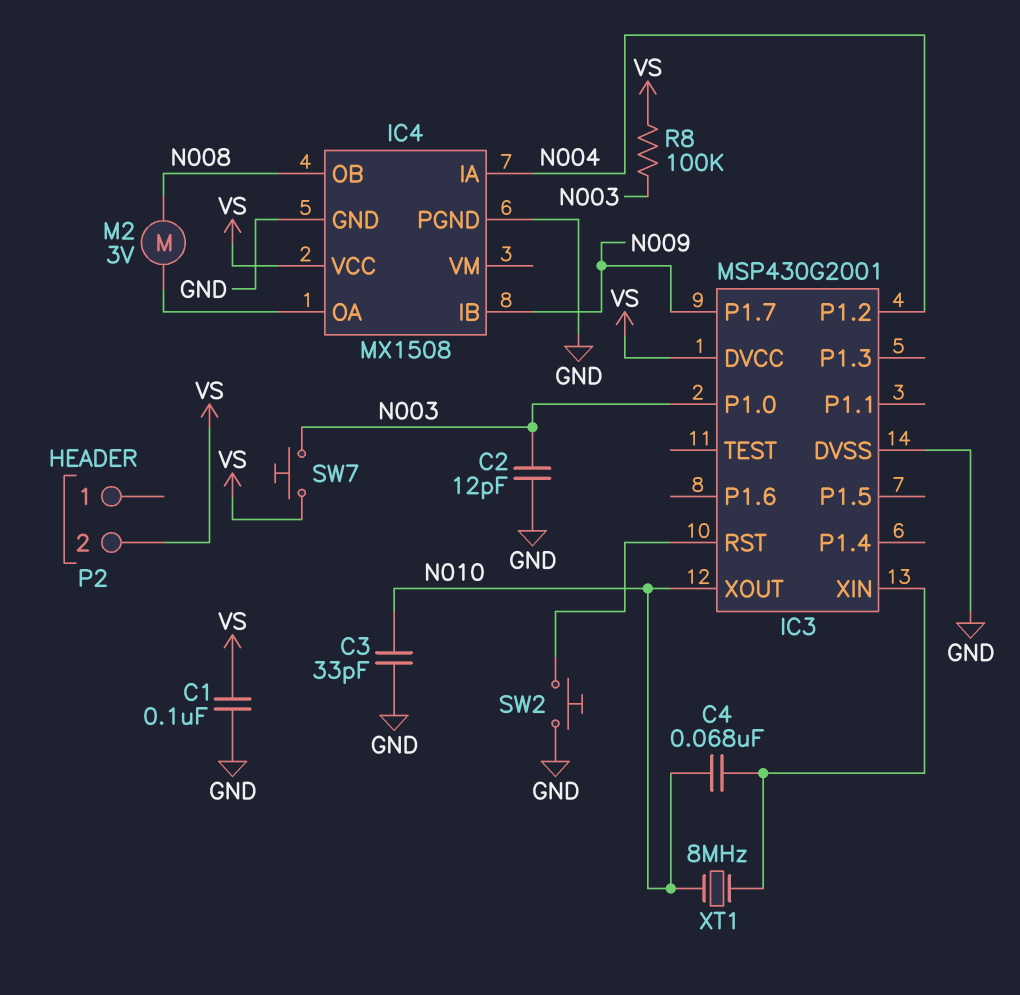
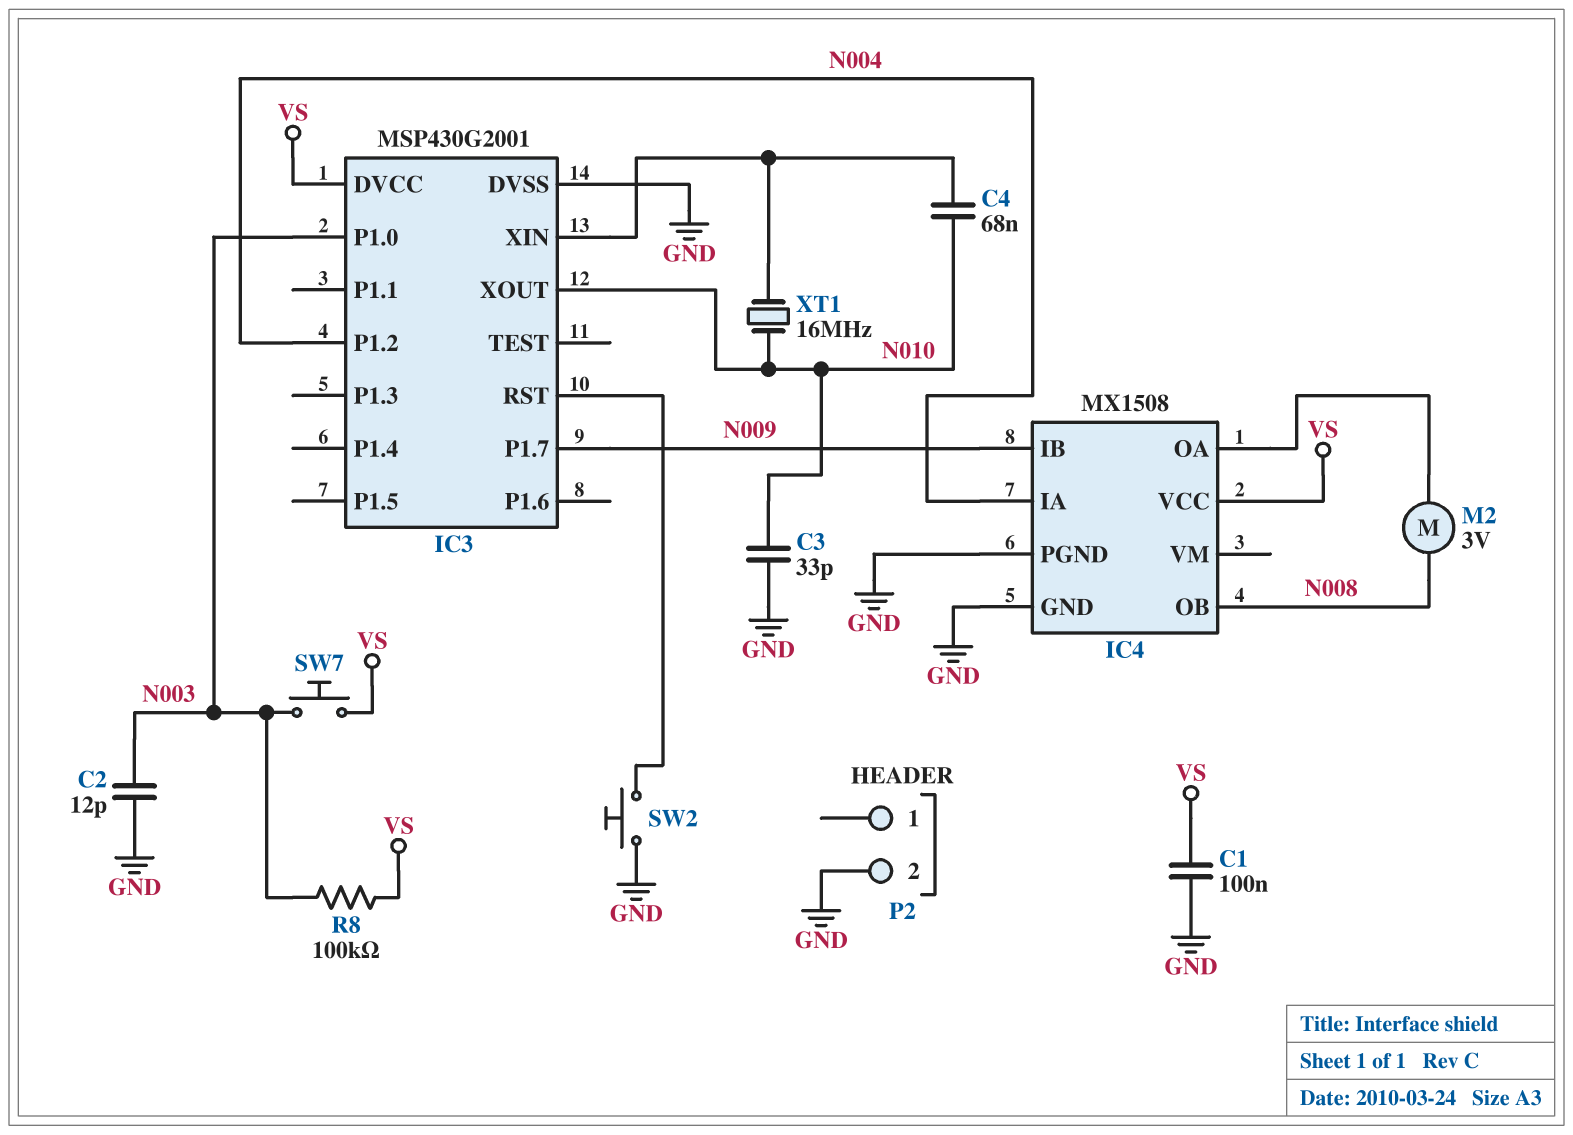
P2 pin 2: VS -> GND
XT1: 8MHz (IC3/XIN, N010) -> 16MHz (IC3/XIN, N010)

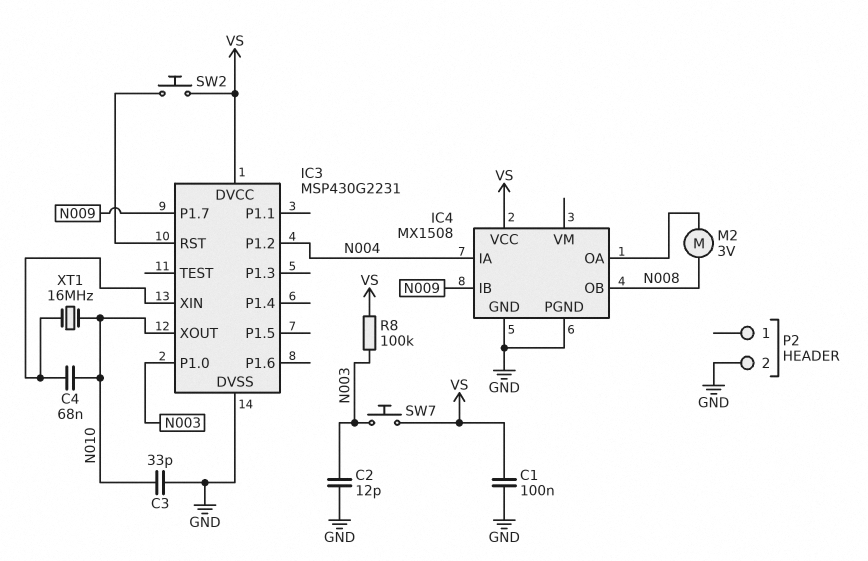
IC3: MSP430G2001 -> MSP430G2231
SW2: button (GND, IC3/RST) -> button (IC3/RST, VS)

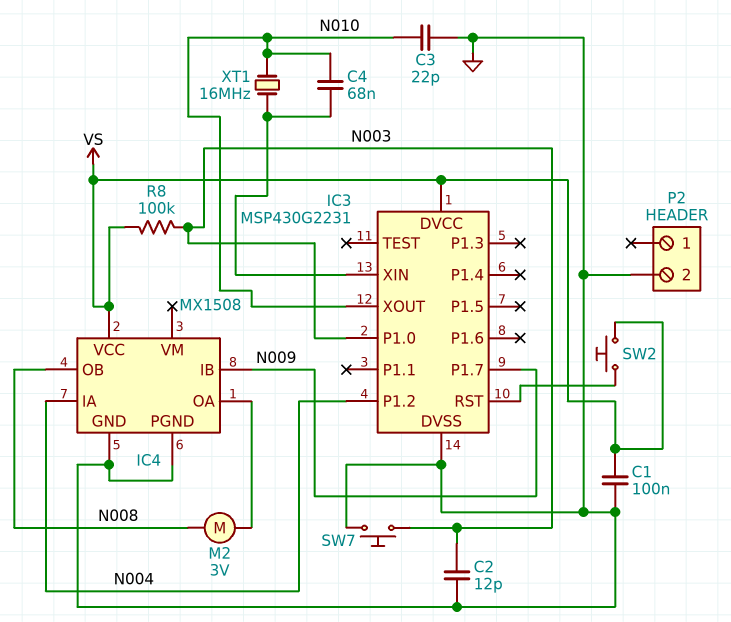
C3: 33pF (GND, N010) -> 22pF (GND, N010)
SW7: button (N003, VS) -> button (GND, N003)

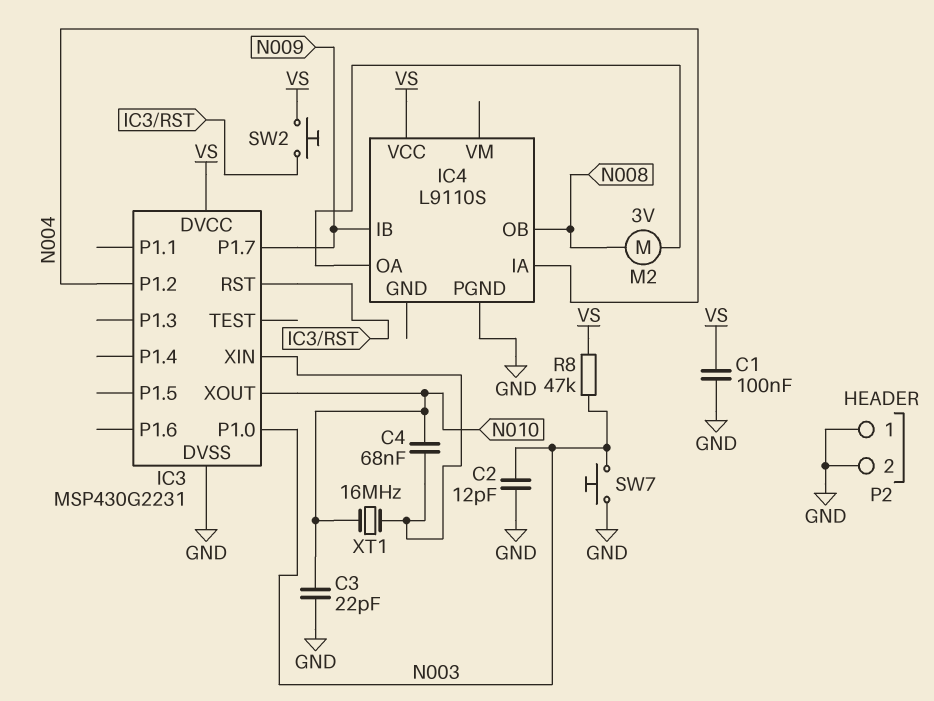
IC4: MX1508 -> L9110S
IC4 pin GND: GND -> none
P2 pin 1: none -> GND
R8: 100k (N003, VS) -> 47k (N003, VS)

